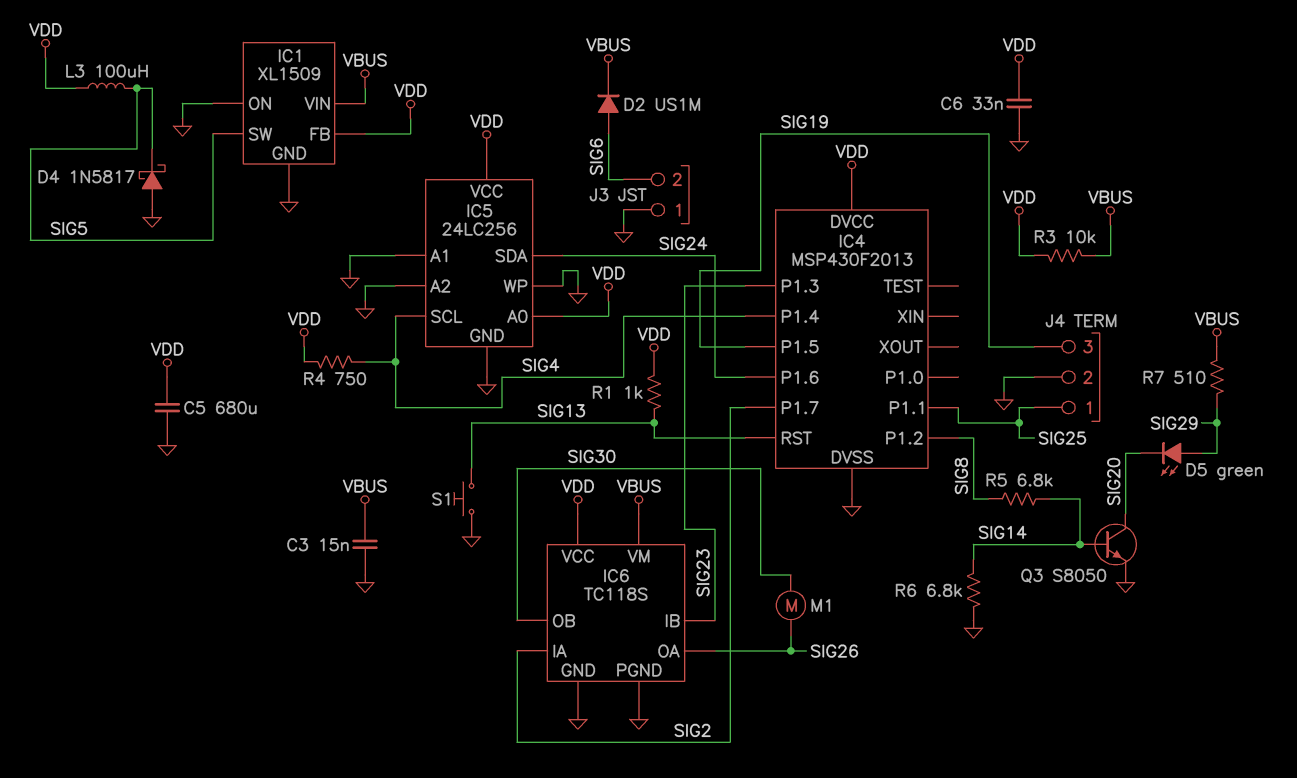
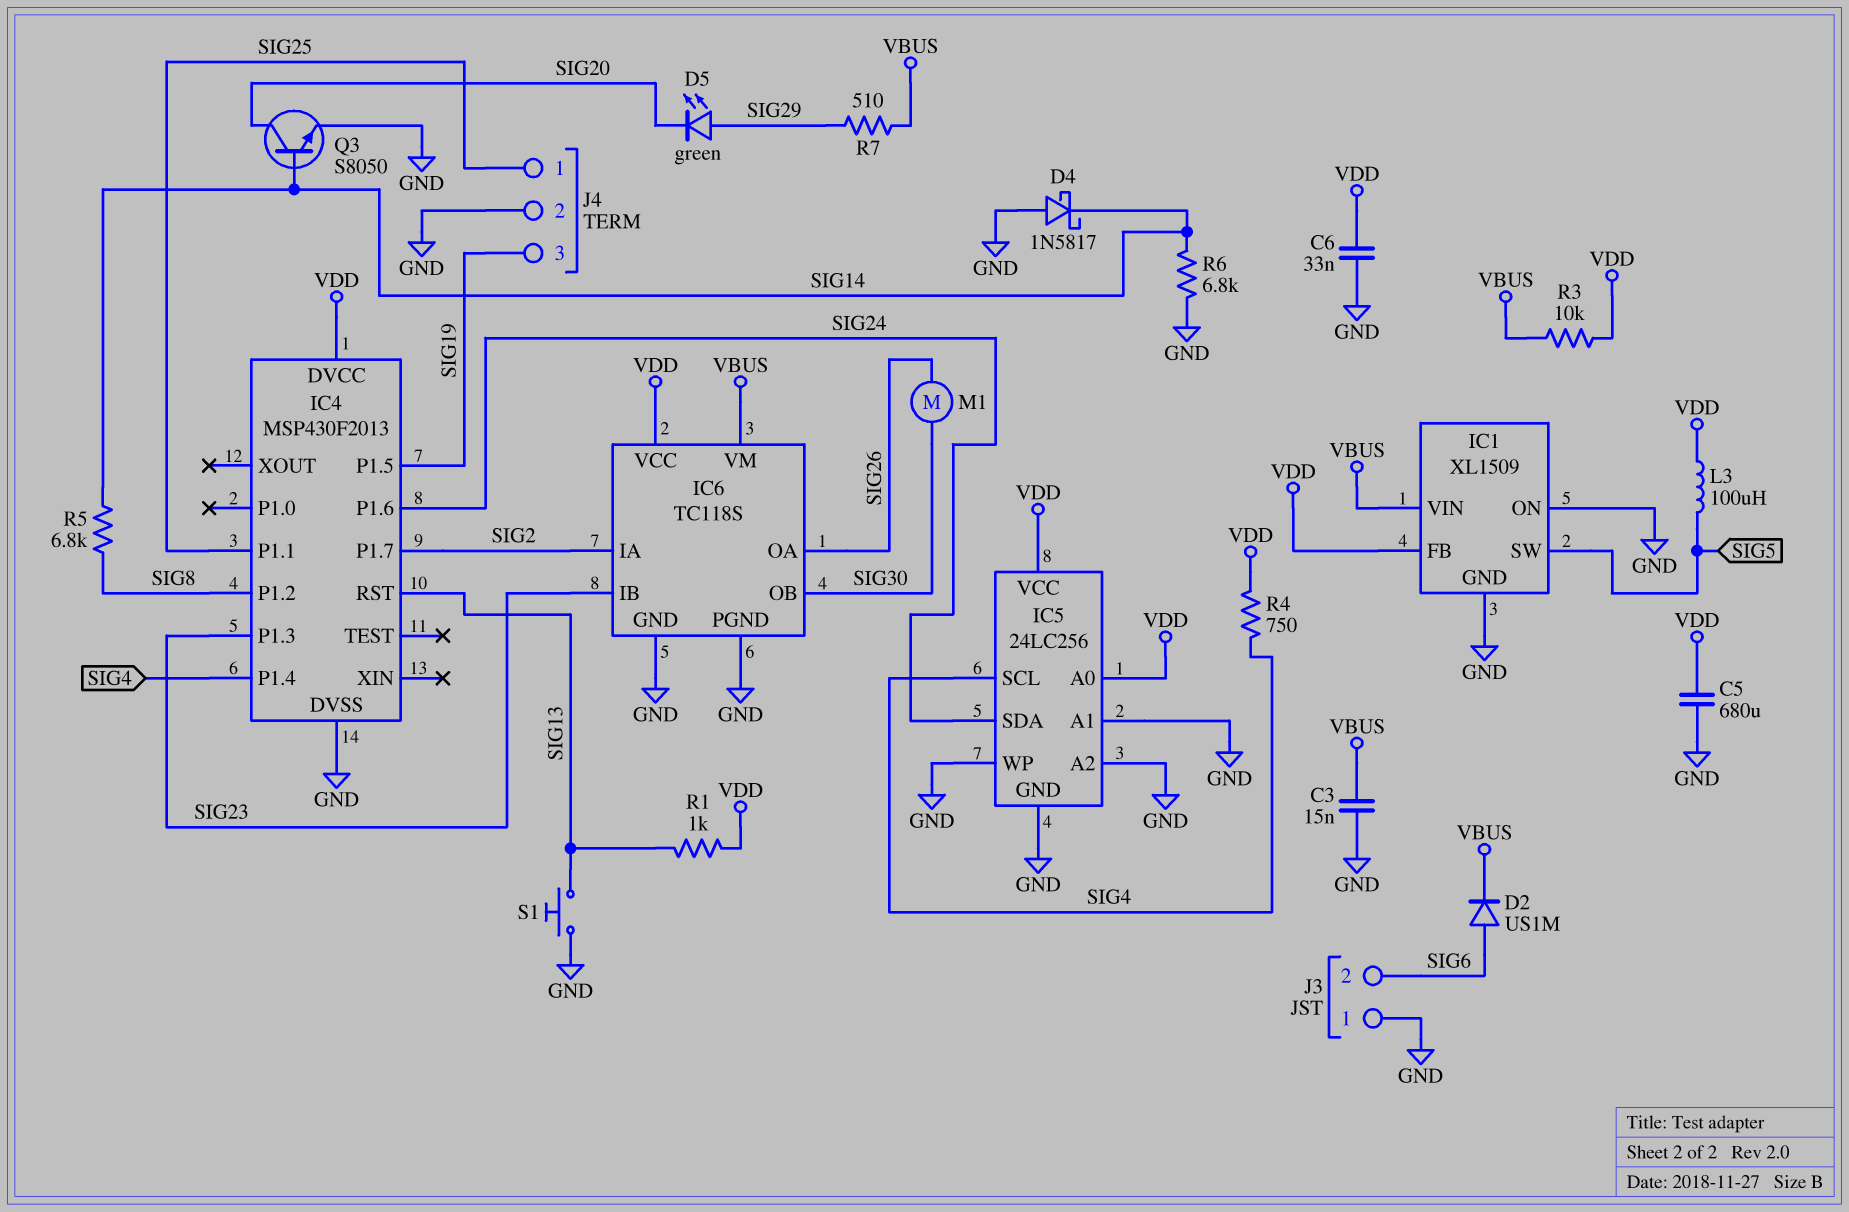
D4: schottky 1N5817 (A GND, K SIG5) -> schottky 1N5817 (A GND, K SIG14)

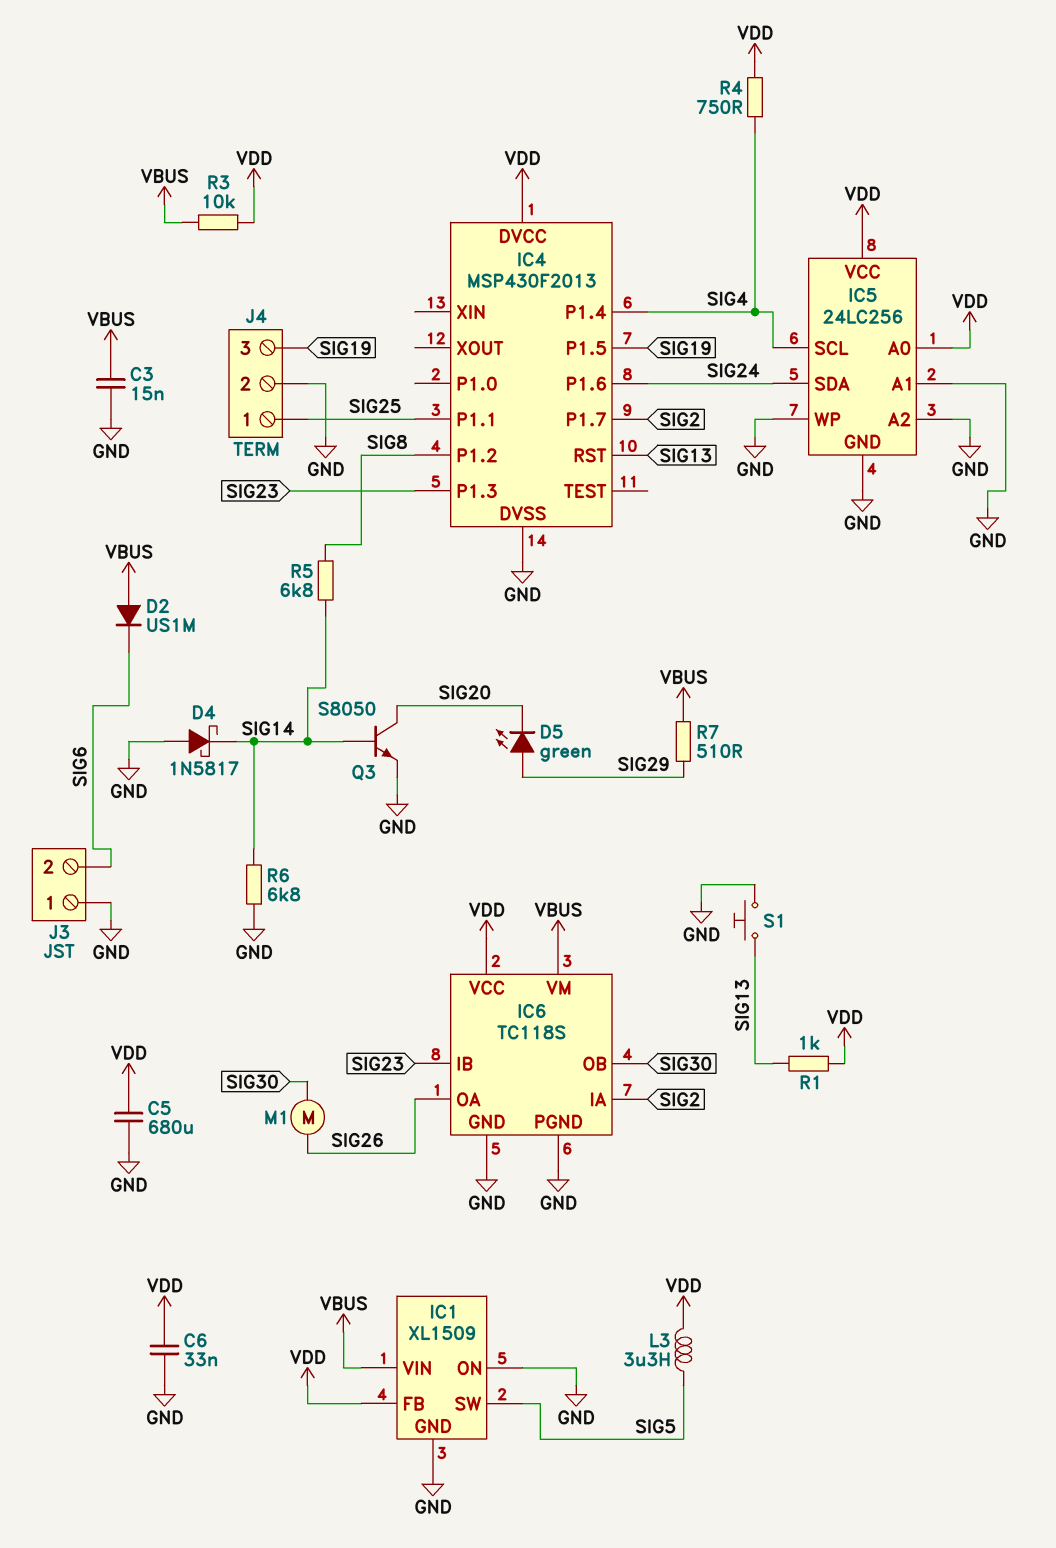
D2: diode US1M (A SIG6, K VBUS) -> diode US1M (A VBUS, K SIG6)
L3: 100uH (SIG5, VDD) -> 3.3uH (SIG5, VDD)

